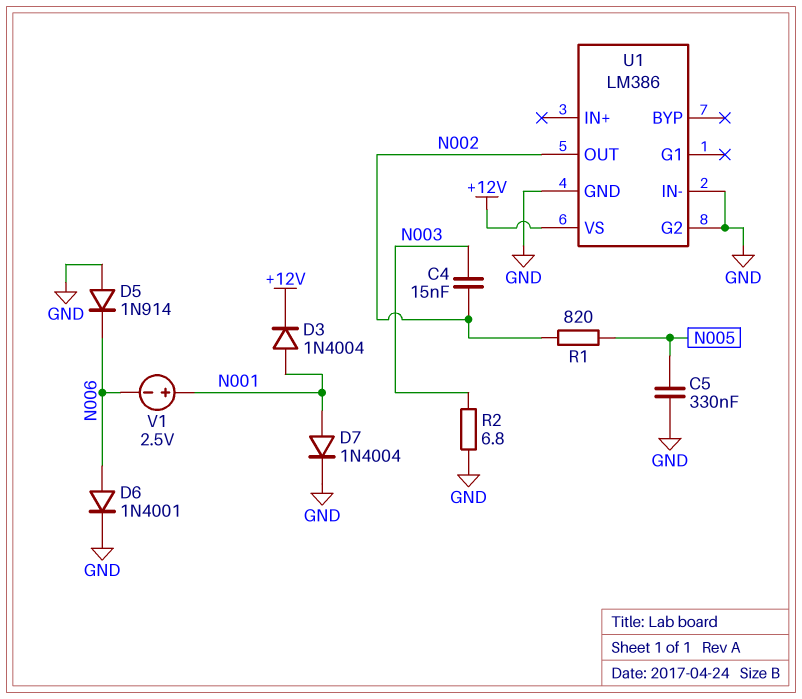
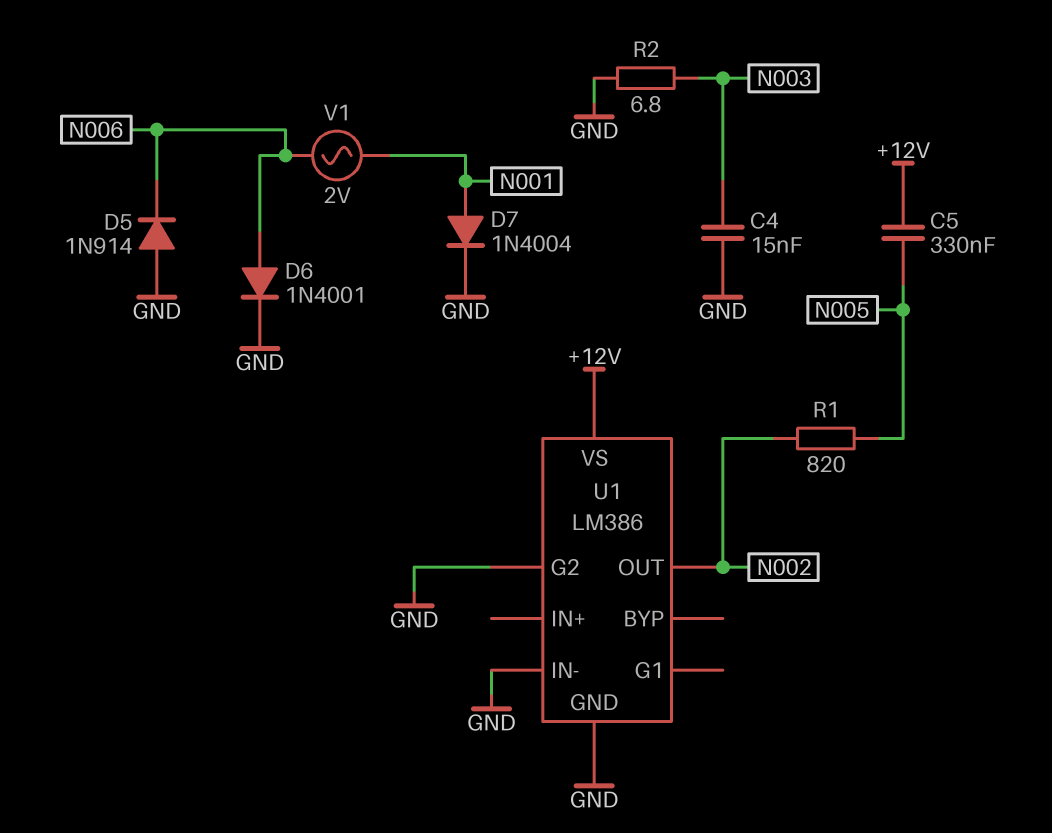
C4: 15nF (N002, N003) -> 15nF (GND, N003)
C5: 330nF (GND, N005) -> 330nF (+12V, N005)
D3: diode 1N4004 (A N001, K +12V) -> none
V1: 2.5V (plus N001, minus N006) -> AC 2V (N001, N006)

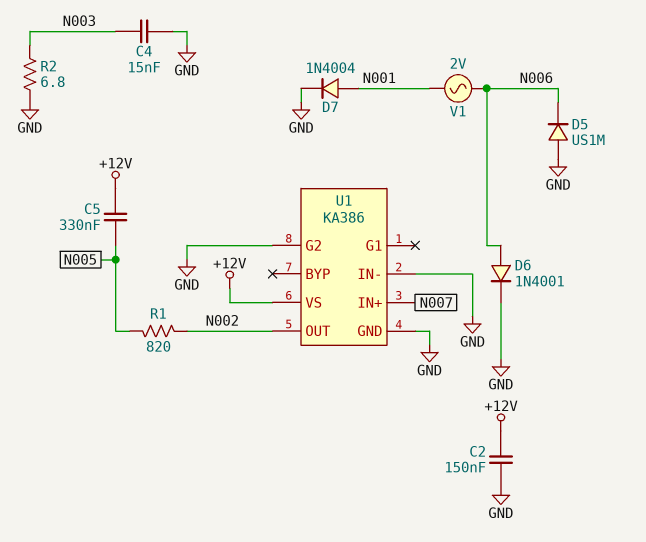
C2: none -> 150nF (+12V, GND)
D5: diode 1N914 (A GND, K N006) -> diode US1M (A GND, K N006)
U1: LM386 -> KA386
U1 pin IN+: none -> N007

